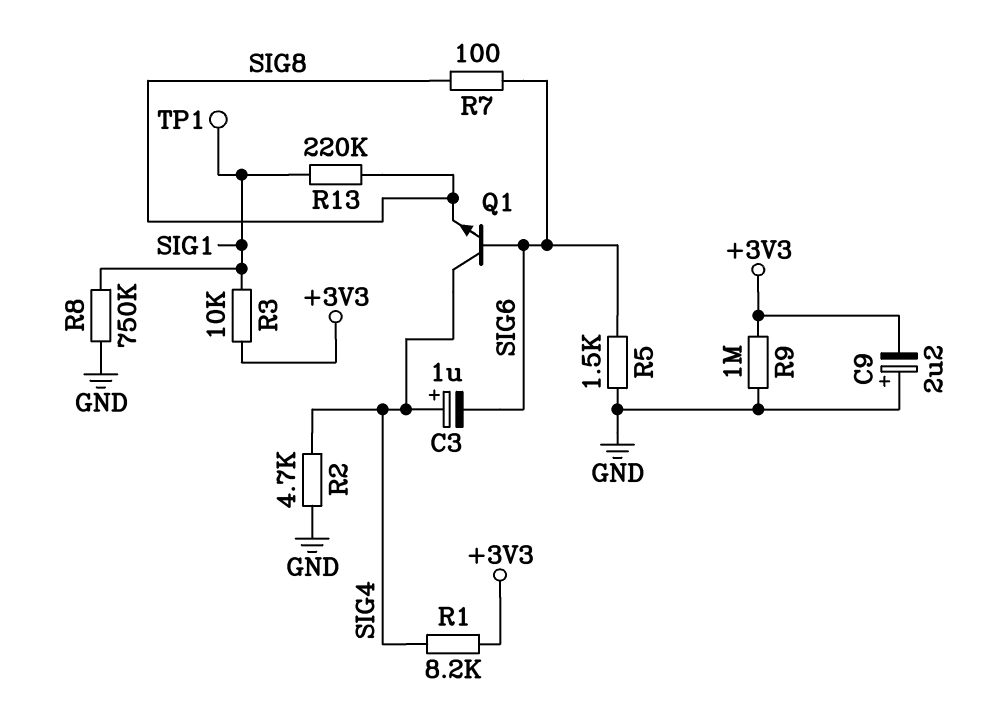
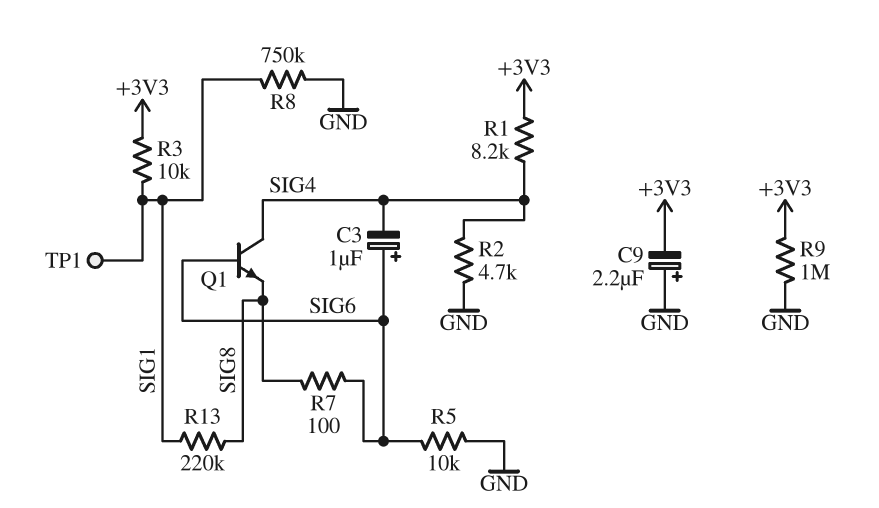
C3: 1uF (plus SIG4, minus SIG6) -> 1uF (plus SIG6, minus SIG4)
R5: 1.5k (GND, SIG6) -> 10k (GND, SIG6)

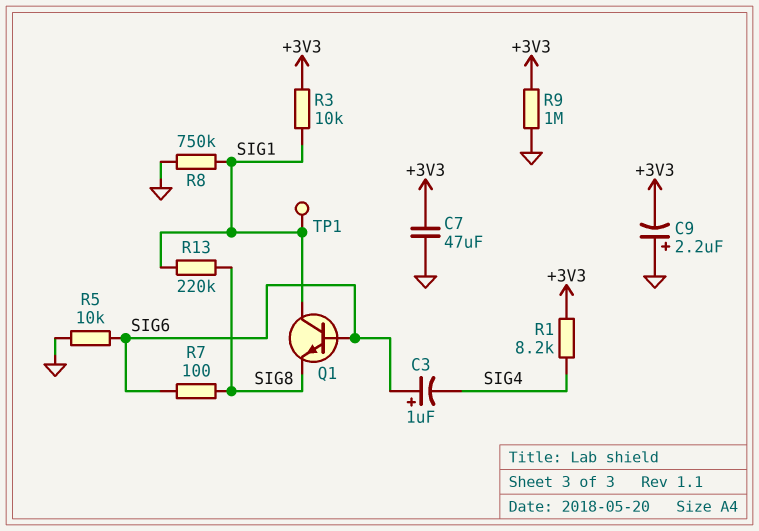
C7: none -> 47uF (+3V3, GND)
Q1: NPN (B SIG6, C SIG4, E SIG8) -> NPN (B SIG6, C SIG1, E SIG8)
R2: 4.7k (GND, SIG4) -> none

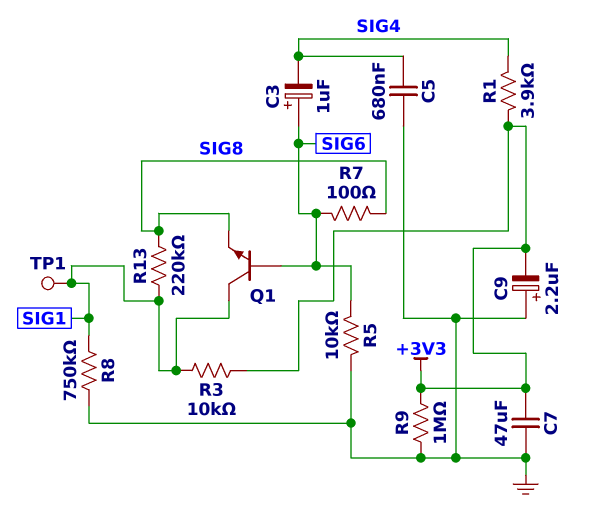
C5: none -> 680nF (GND, SIG4)
R1: 8.2k (+3V3, SIG4) -> 3.9k (+3V3, SIG4)

